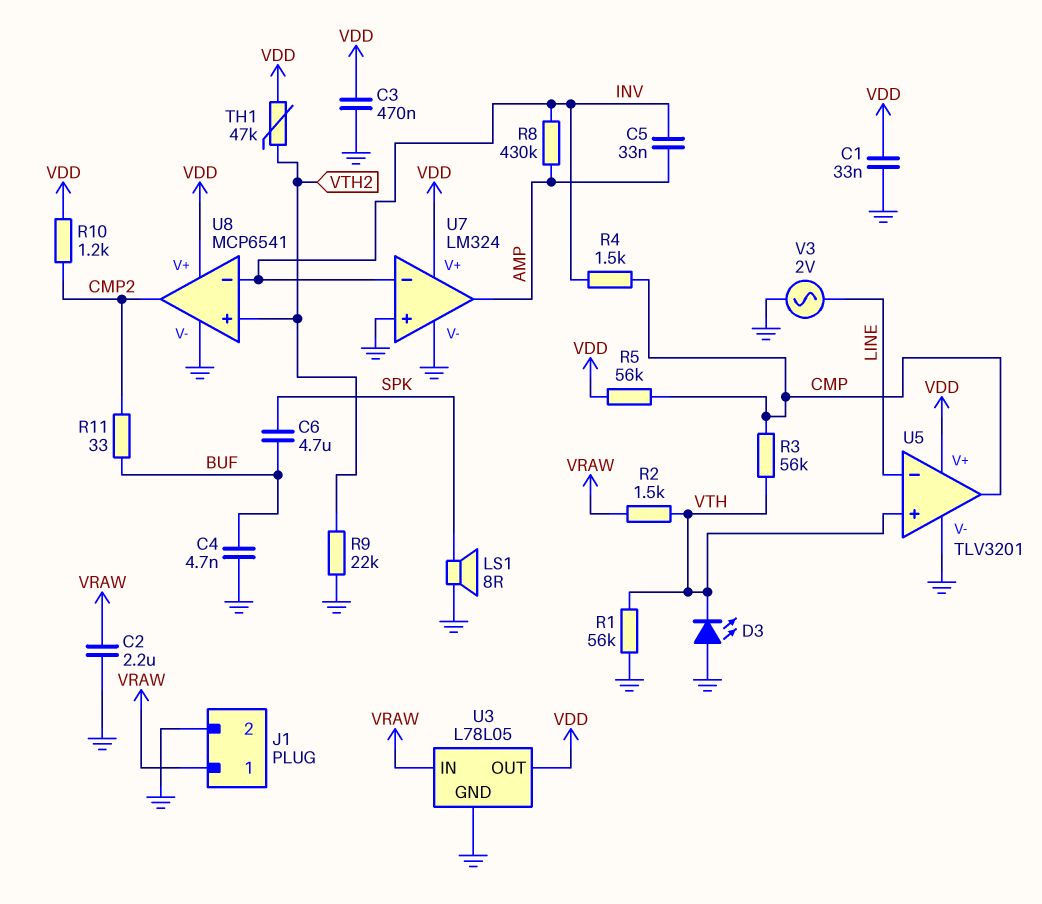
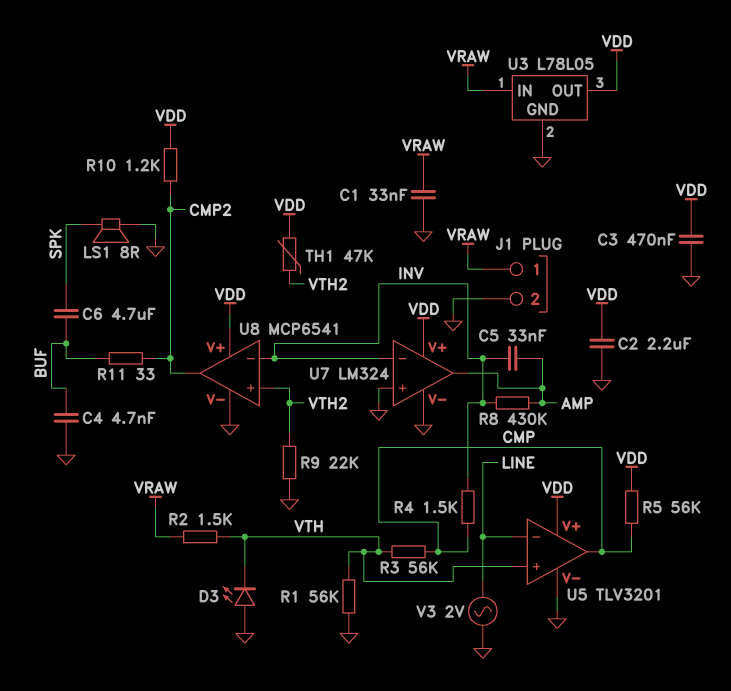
C1: 33nF (GND, VDD) -> 33nF (GND, VRAW)
C2: 2.2uF (GND, VRAW) -> 2.2uF (GND, VDD)

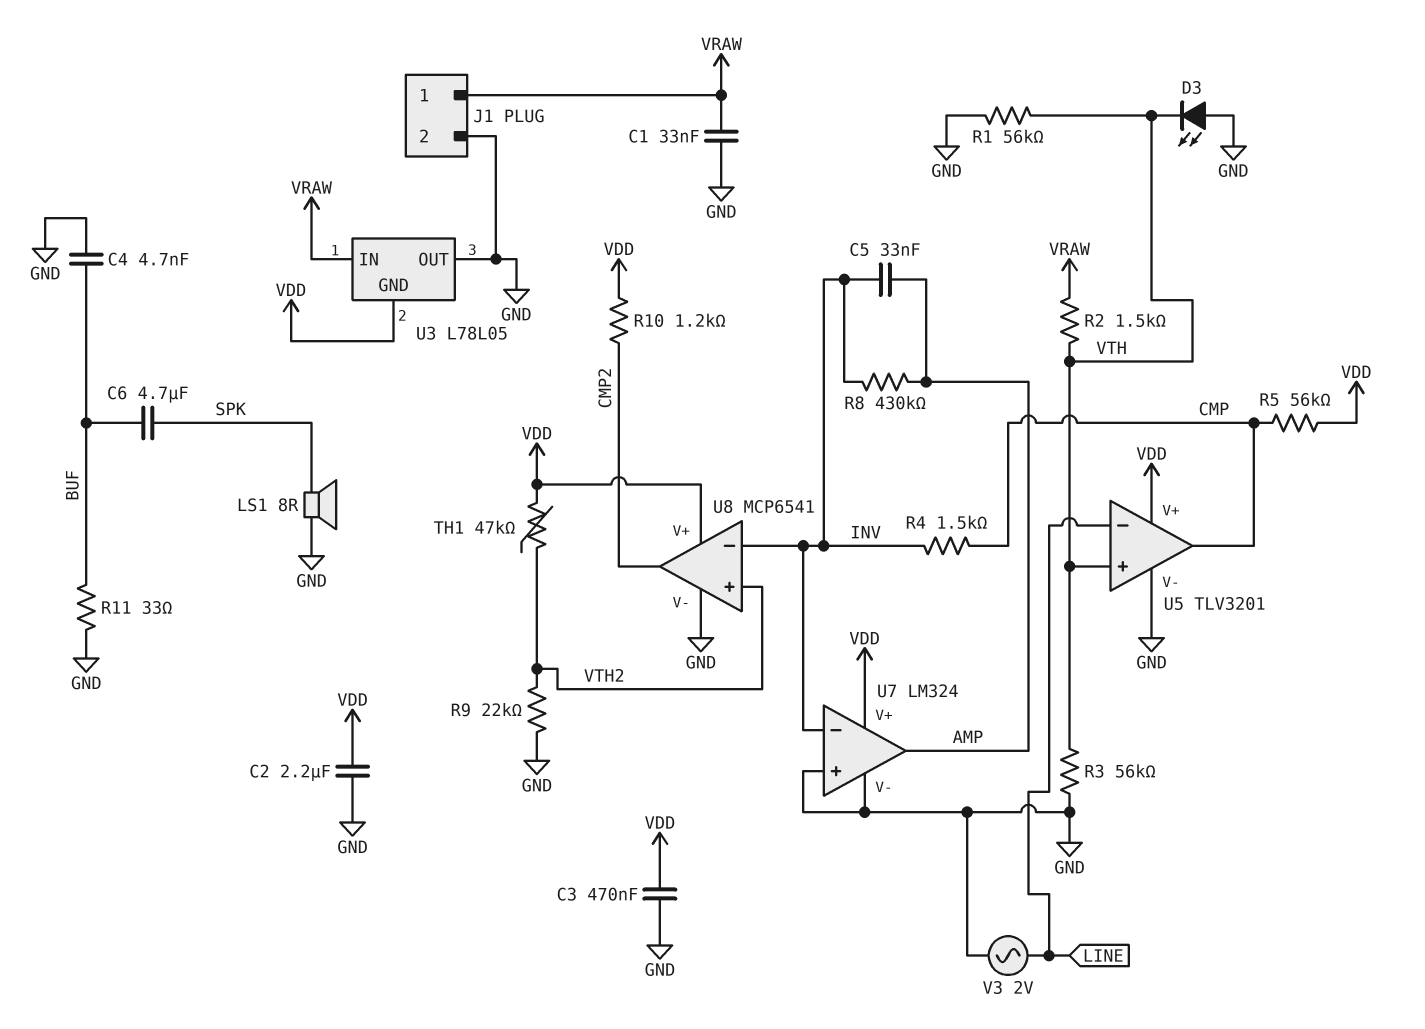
R3: 56k (CMP, VTH) -> 56k (GND, VTH)
R11: 33 (BUF, CMP2) -> 33 (BUF, GND)
U3 pin GND: GND -> VDD
U3 pin OUT: VDD -> GND

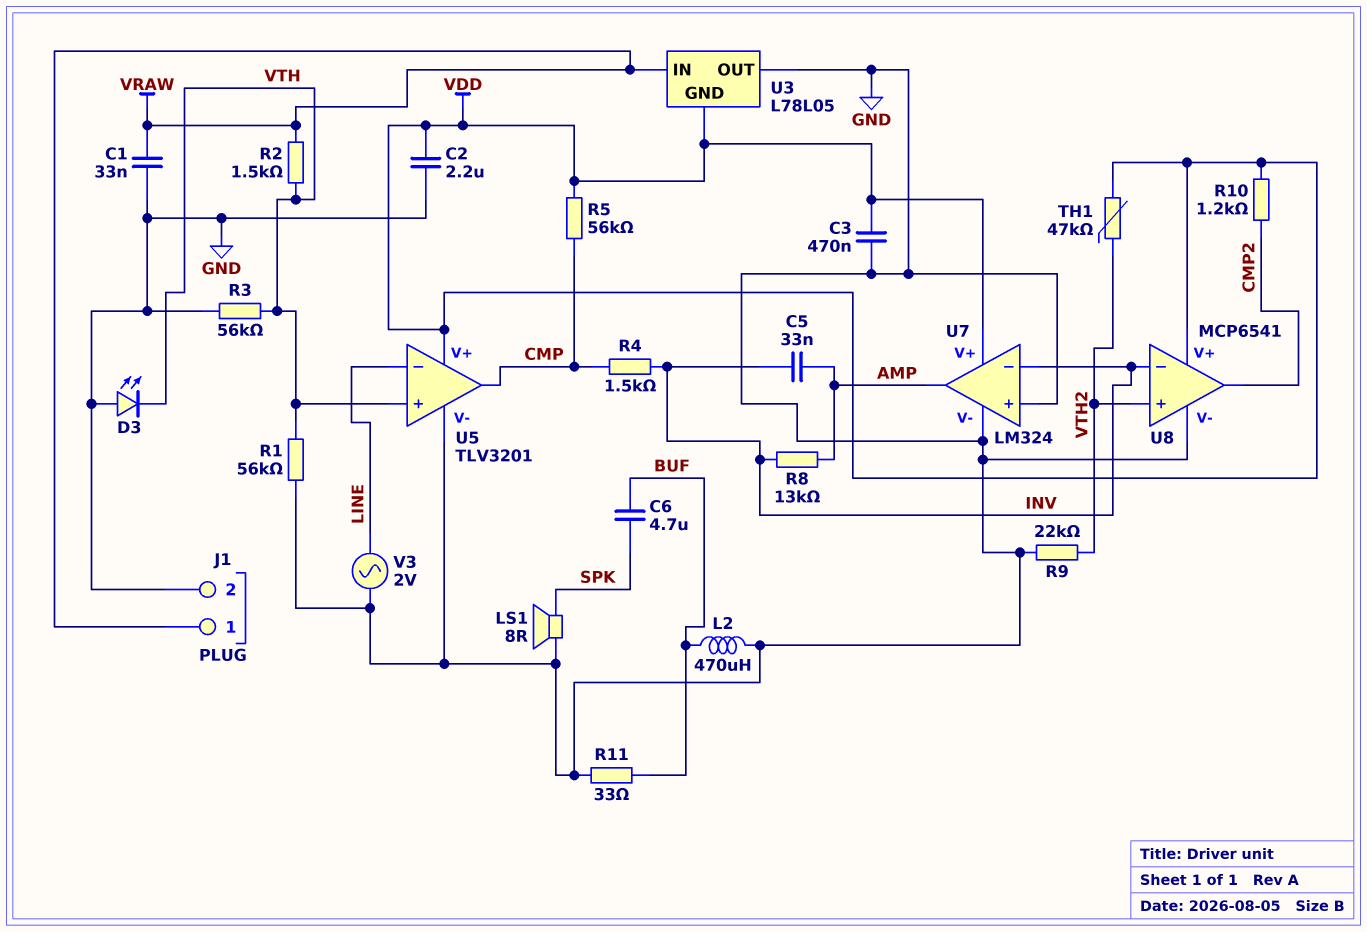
C4: 4.7nF (BUF, GND) -> none
L2: none -> 470uH (BUF, GND)
R8: 430k (AMP, INV) -> 13k (AMP, INV)

